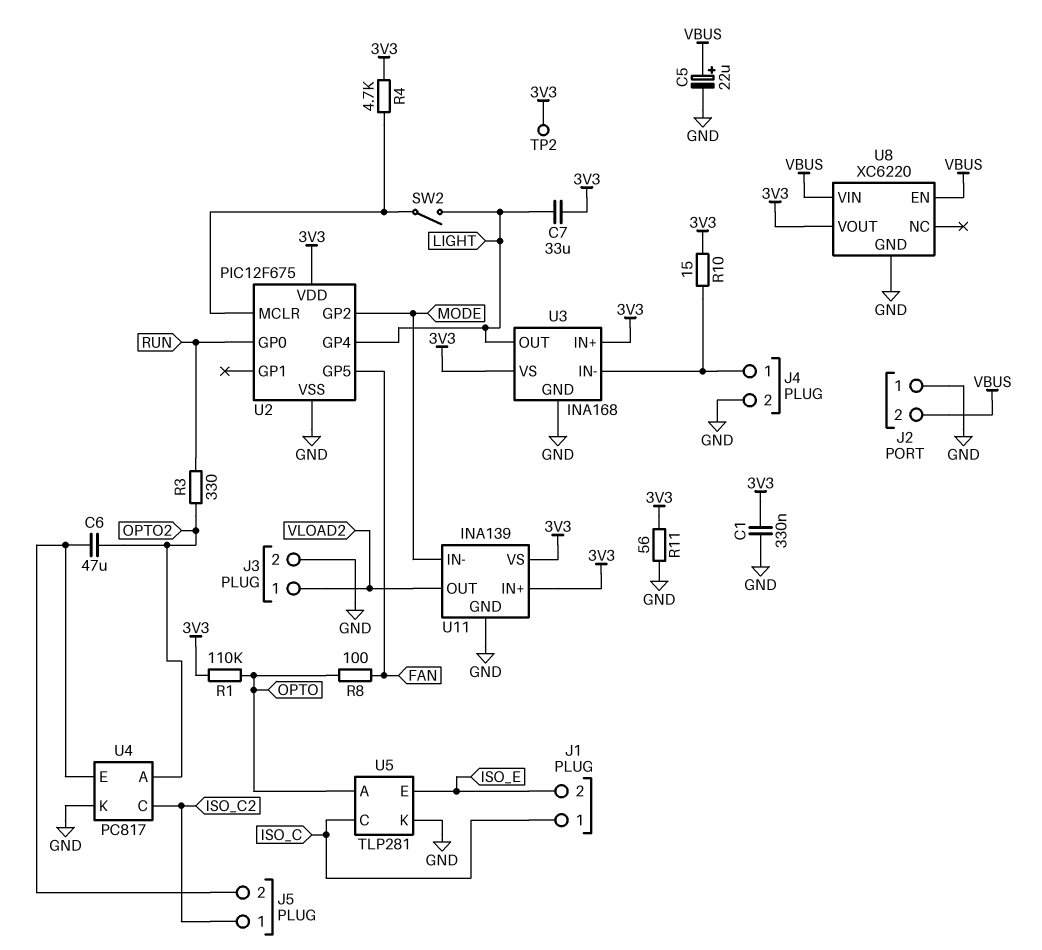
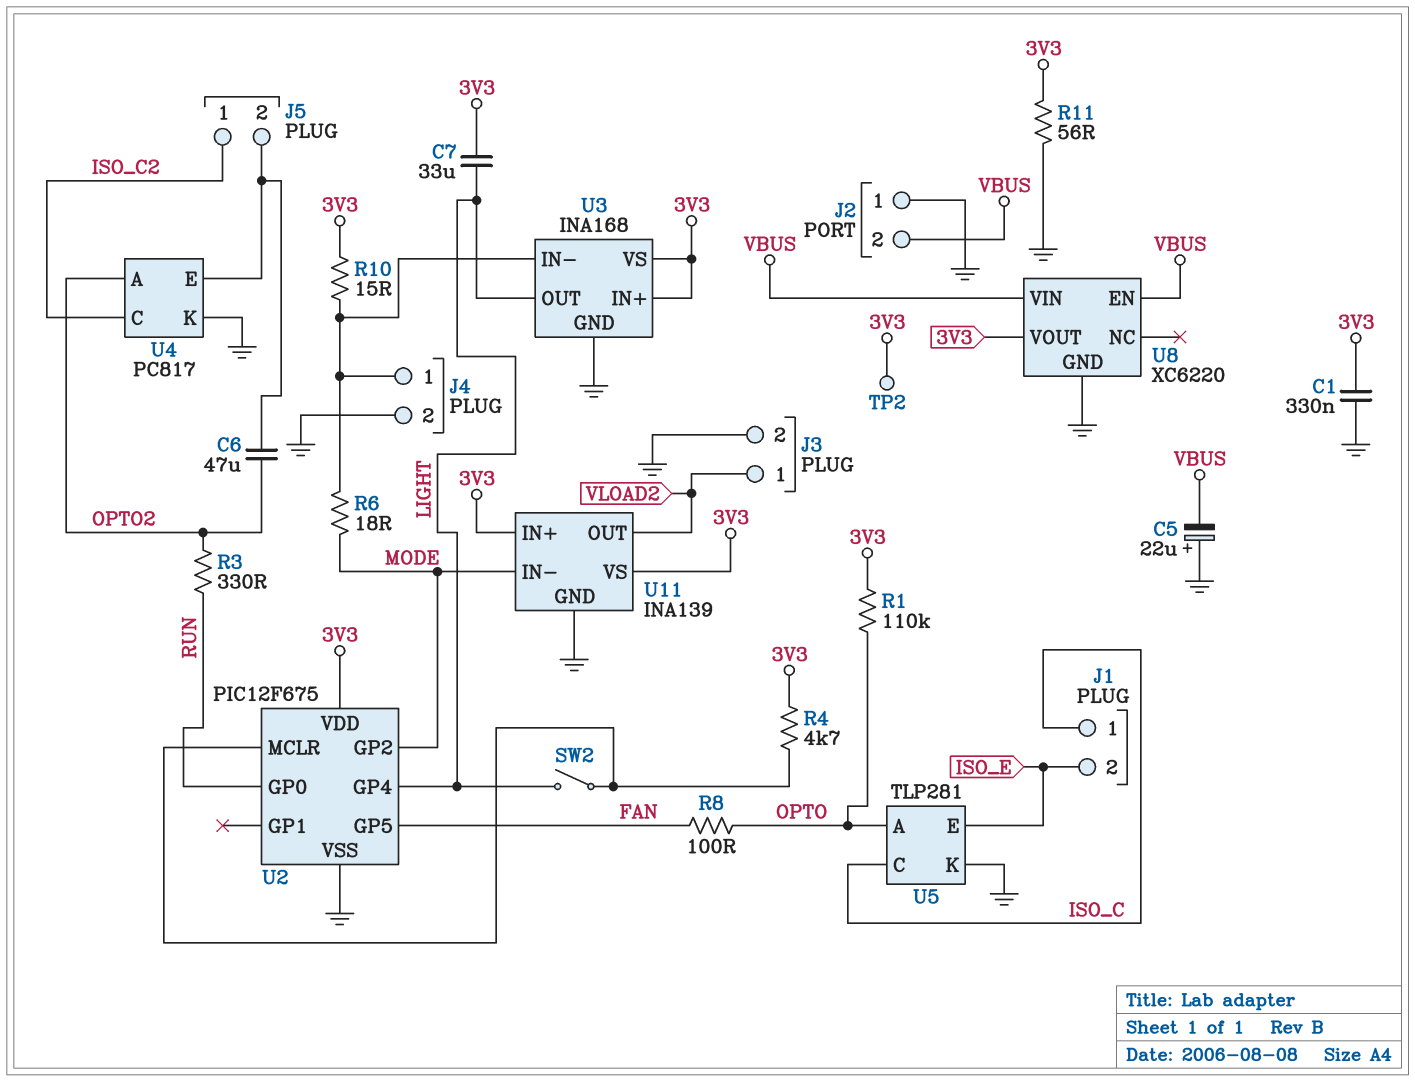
C5: 22uF (plus VBUS, minus GND) -> 22uF (plus GND, minus VBUS)
R6: none -> 18 (J4/1, MODE)

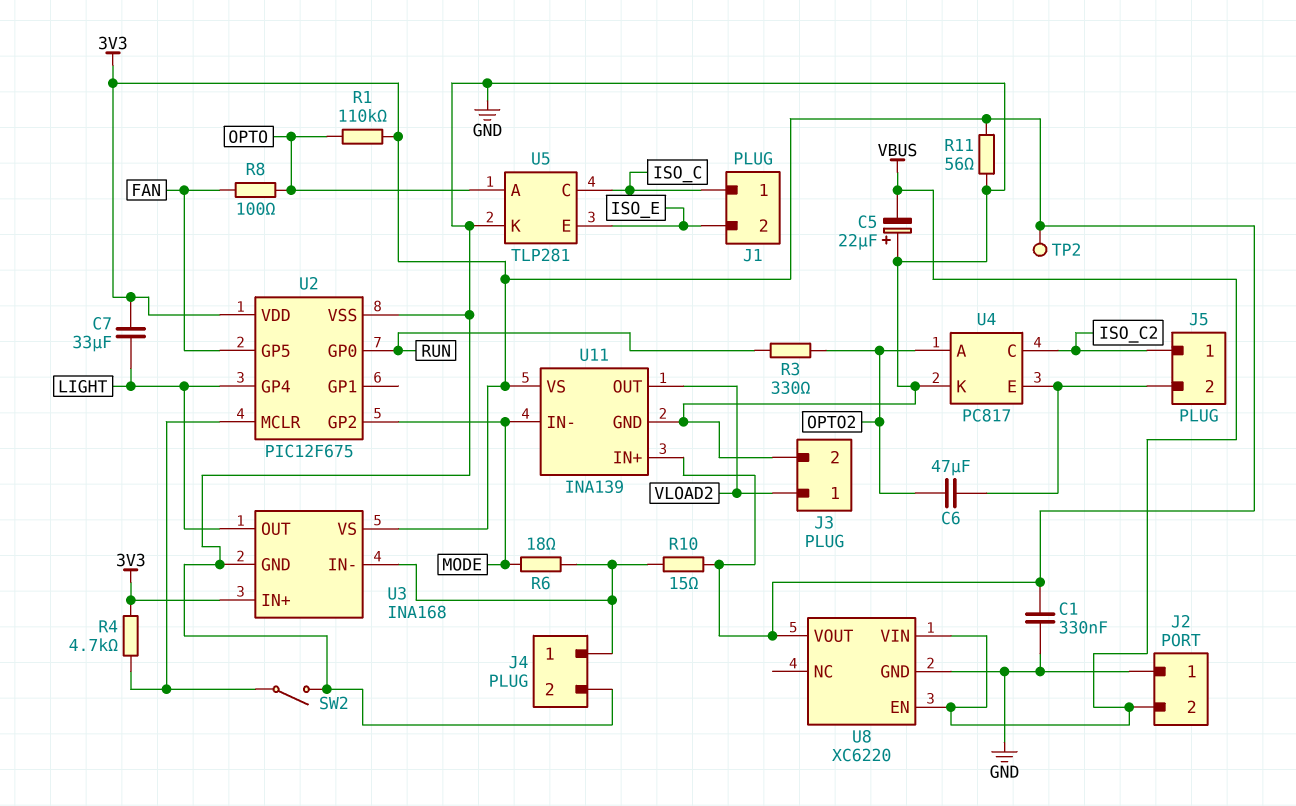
SW2: switch (LIGHT, U2/MCLR) -> switch (GND, U2/MCLR)

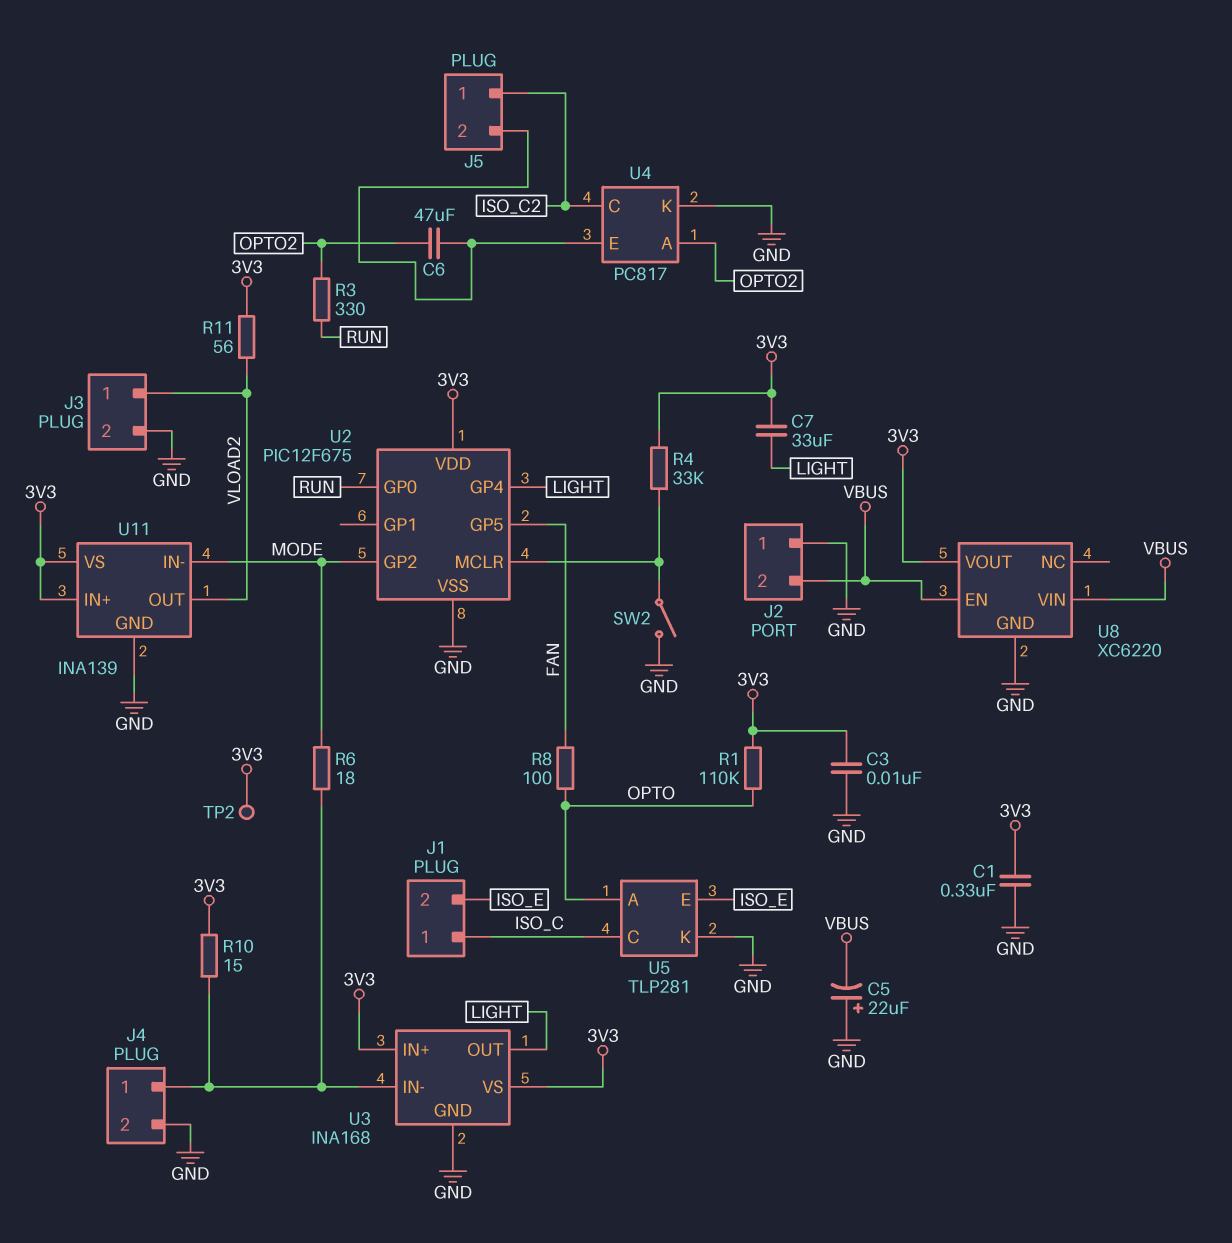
C3: none -> 10nF (3V3, GND)
R4: 4.7k (3V3, U2/MCLR) -> 33k (3V3, U2/MCLR)
R11: 56 (3V3, GND) -> 56 (3V3, VLOAD2)

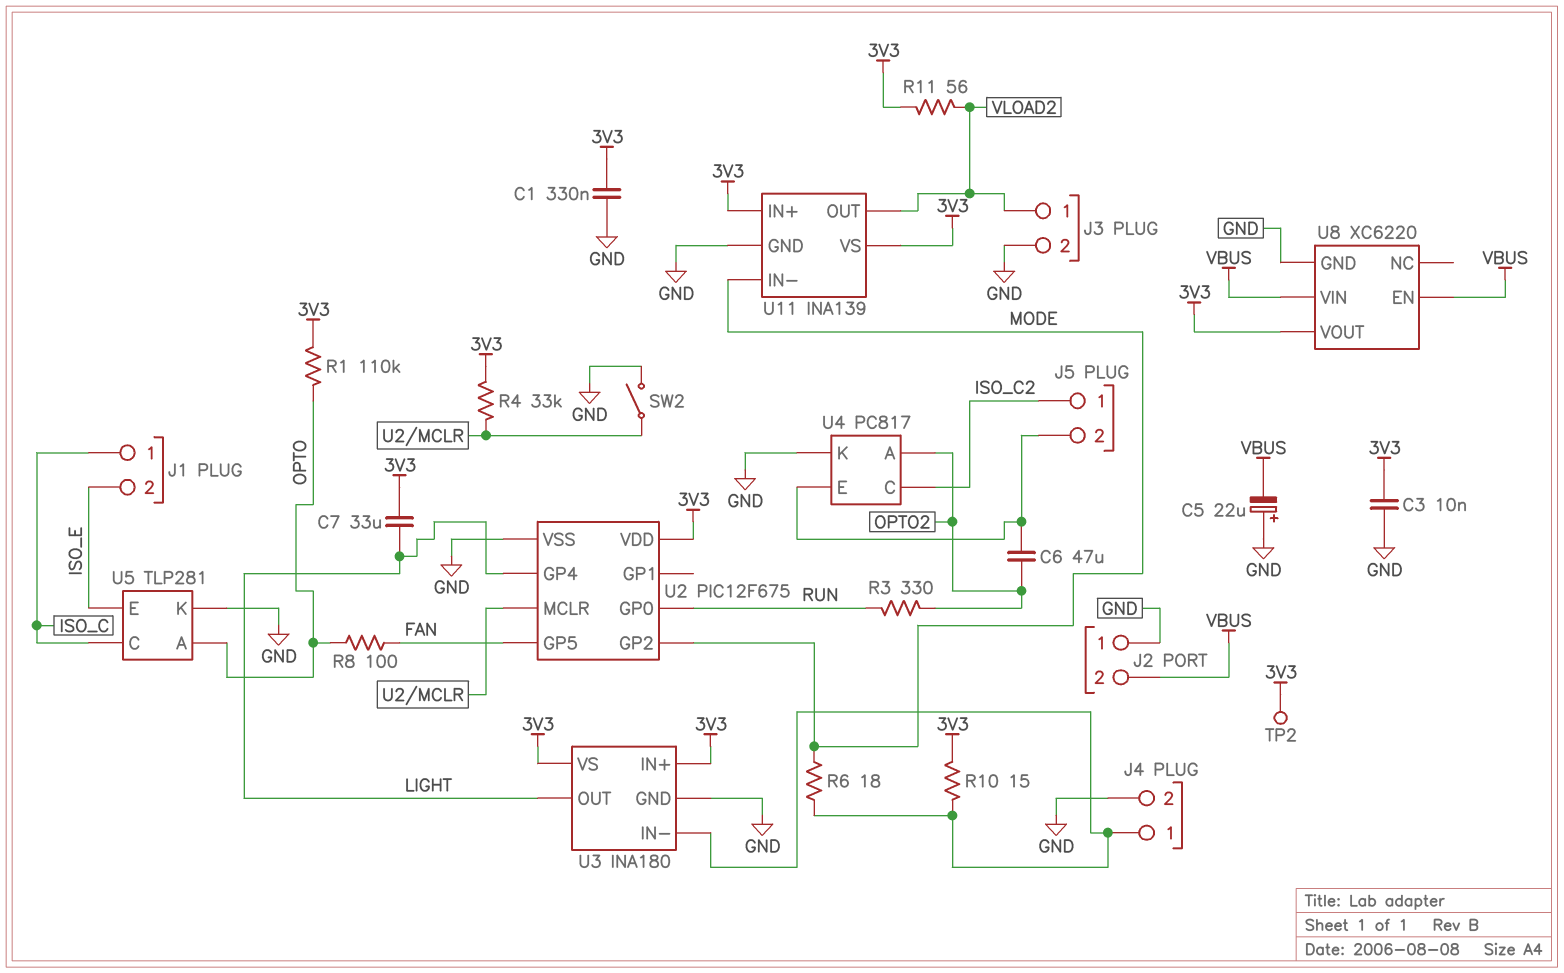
U3: INA168 -> INA180

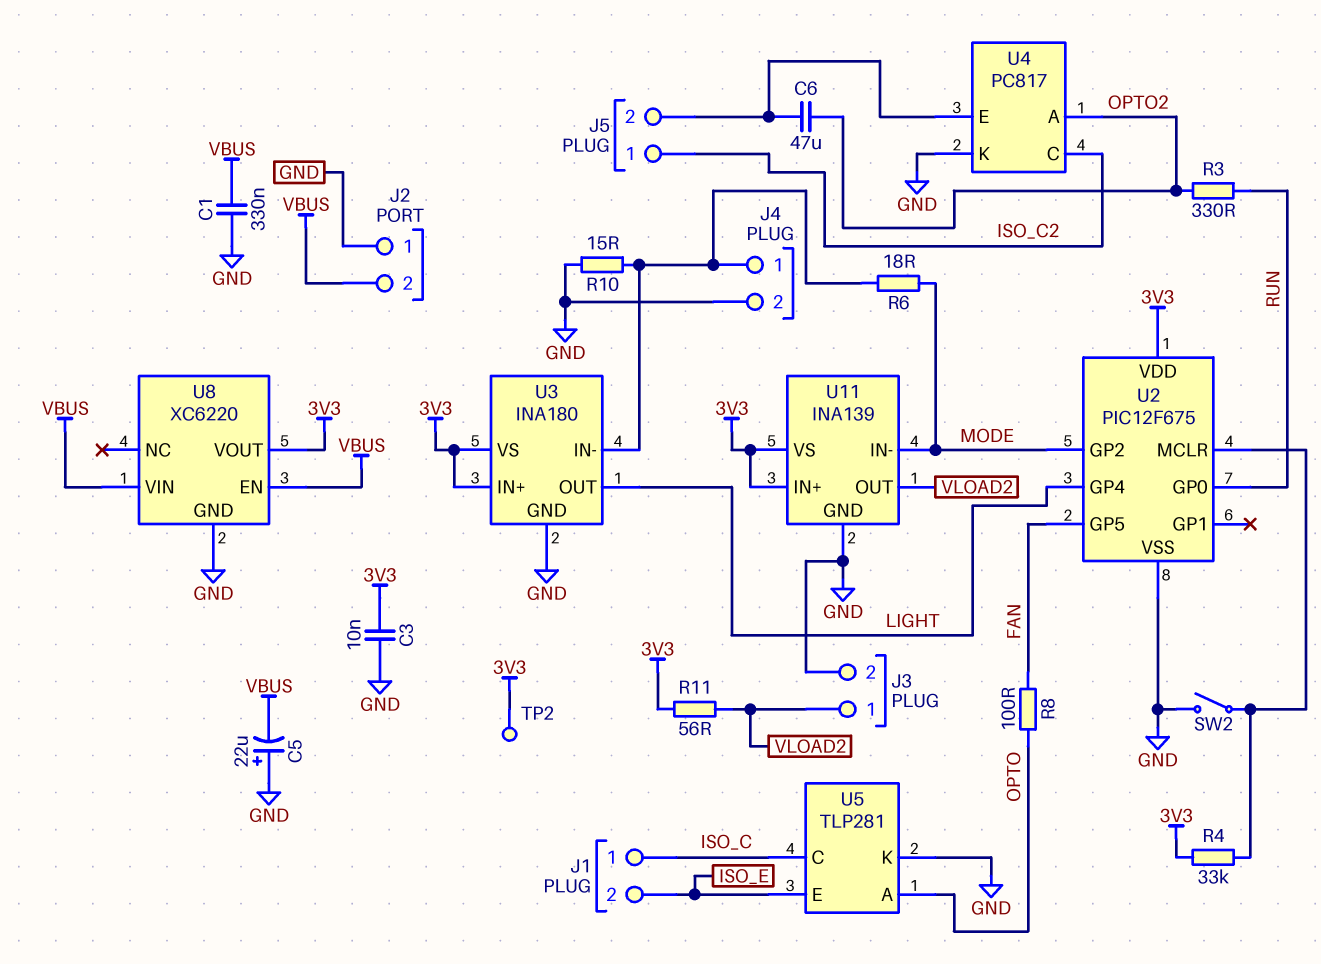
C1: 330nF (3V3, GND) -> 330nF (GND, VBUS)
C7: 33uF (3V3, LIGHT) -> none
R1: 110k (3V3, OPTO) -> none
R10: 15 (3V3, J4/1) -> 15 (GND, J4/1)

